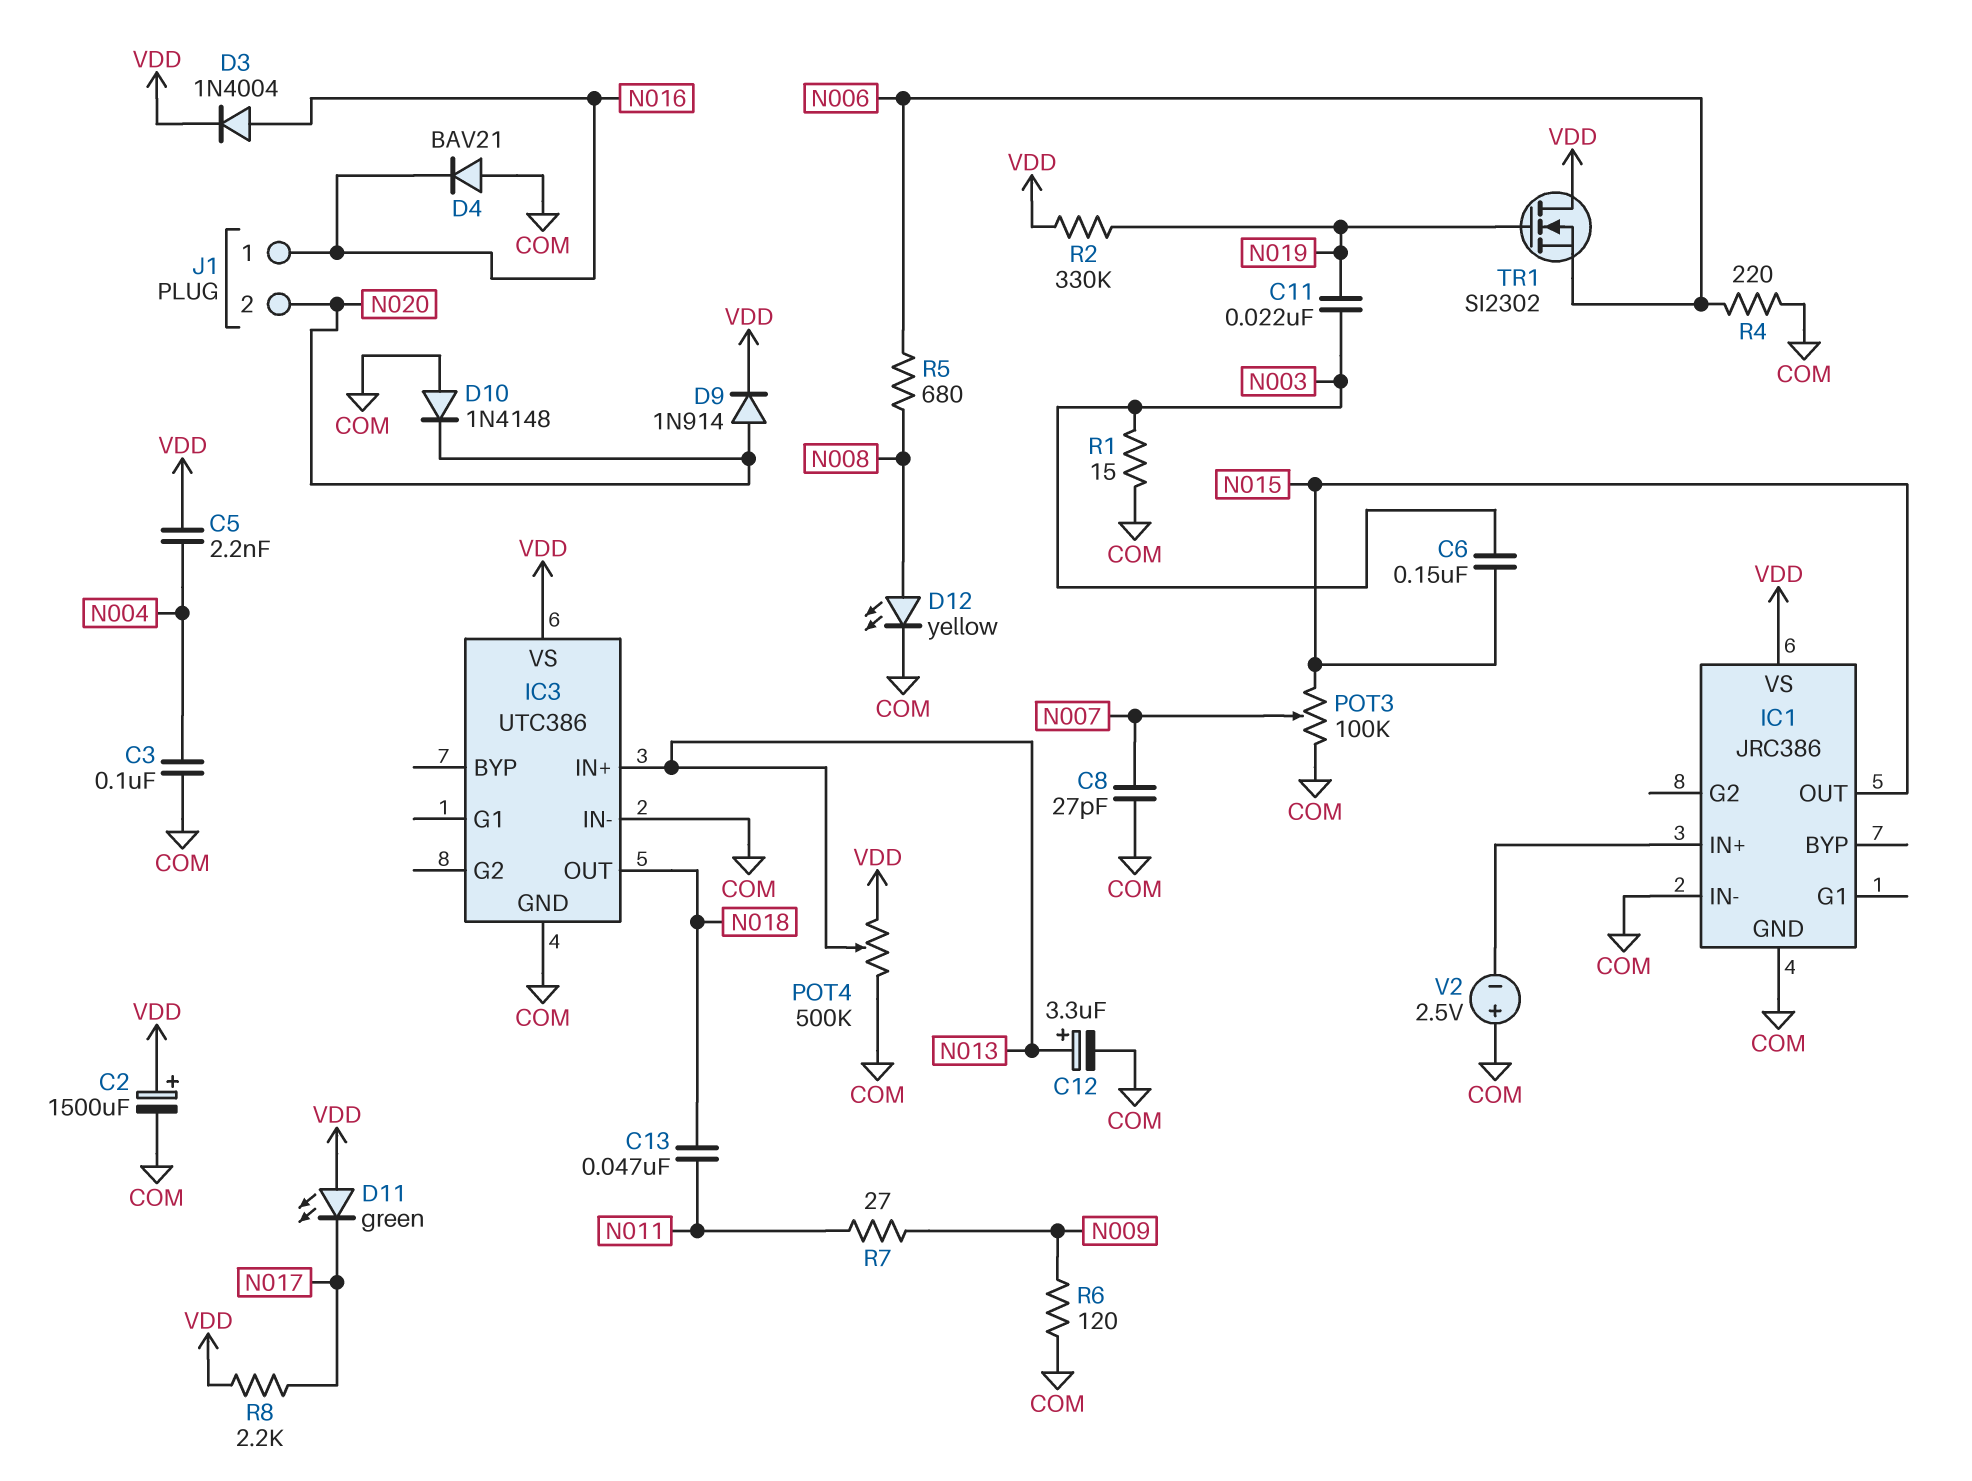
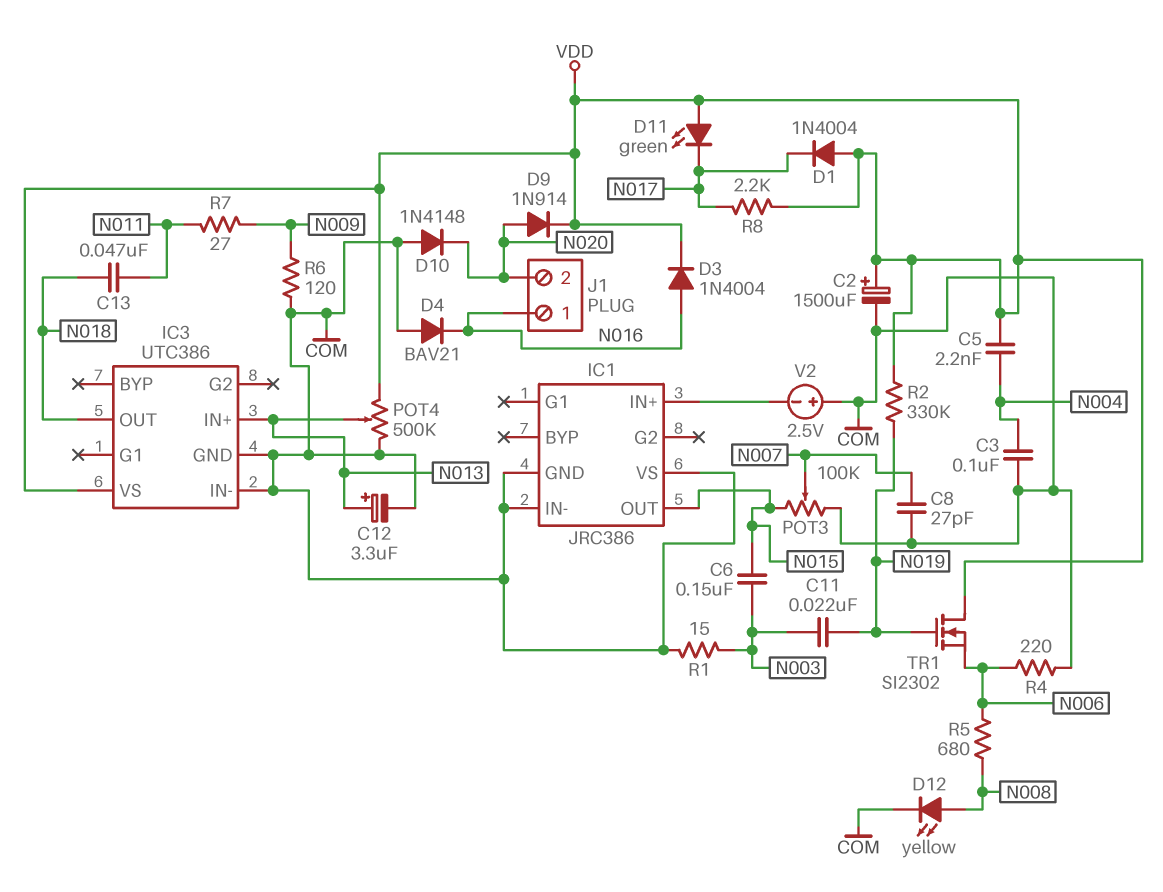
D1: none -> diode 1N4004 (A VDD, K N017)
IC1 pin VS: VDD -> COM

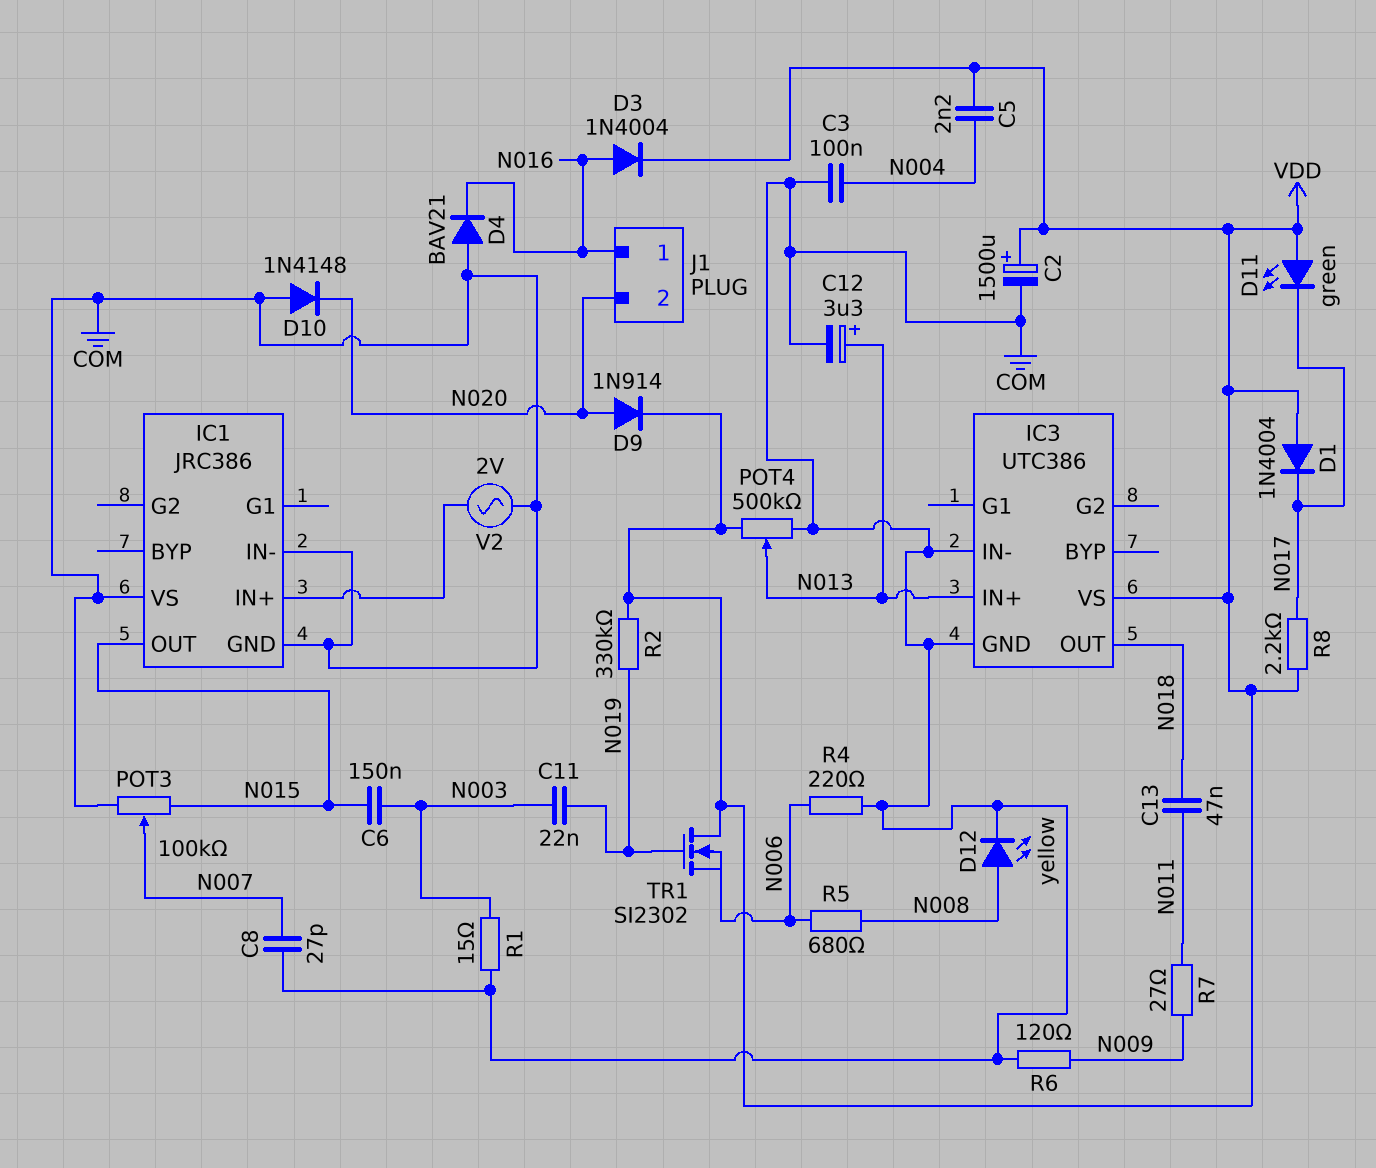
V2: 2.5V (plus COM, minus IC1/IN+) -> AC 2V (COM, IC1/IN+)

